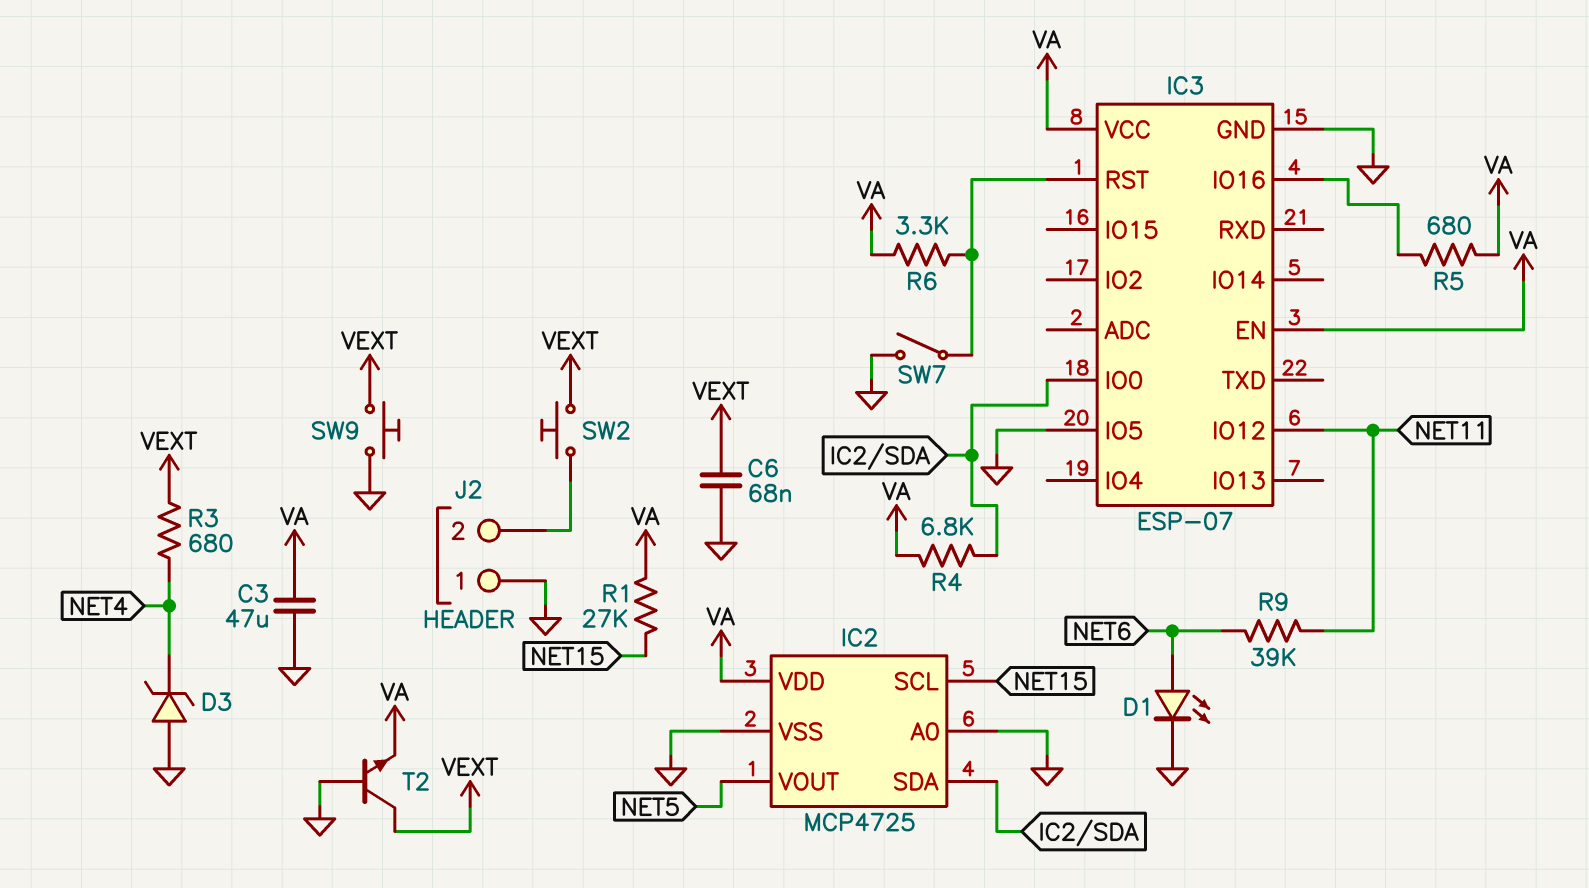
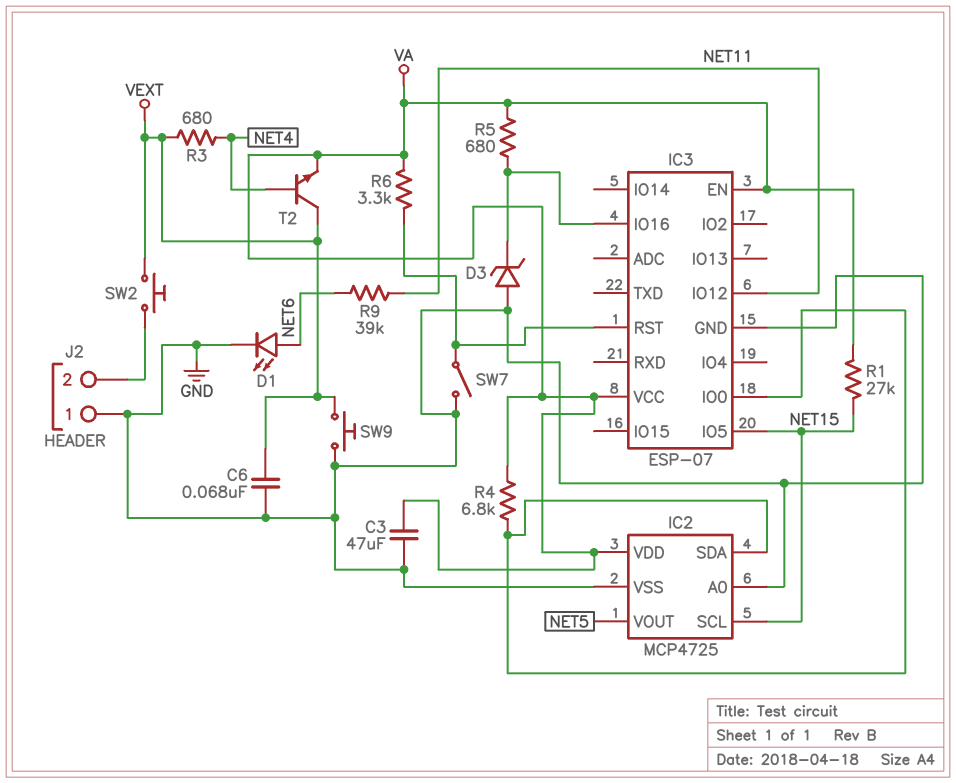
D3: zener (A GND, K NET4) -> zener (A GND, K IC3/IO16)
IC3 pin IO5: GND -> NET15
T2: NPN (B GND, C VEXT, E VA) -> NPN (B NET4, C VEXT, E VA)

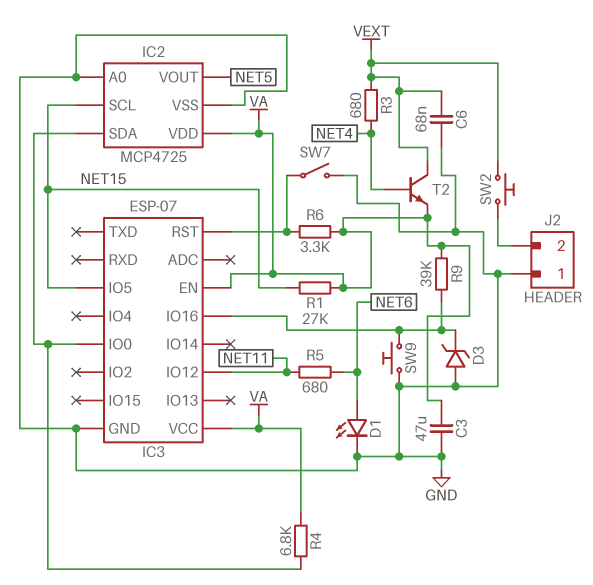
R5: 680 (IC3/IO16, VA) -> 680 (NET6, NET11)
R9: 39k (NET6, NET11) -> 39k (IC3/IO16, VA)
SW9: button (GND, VEXT) -> button (GND, IC3/IO16)

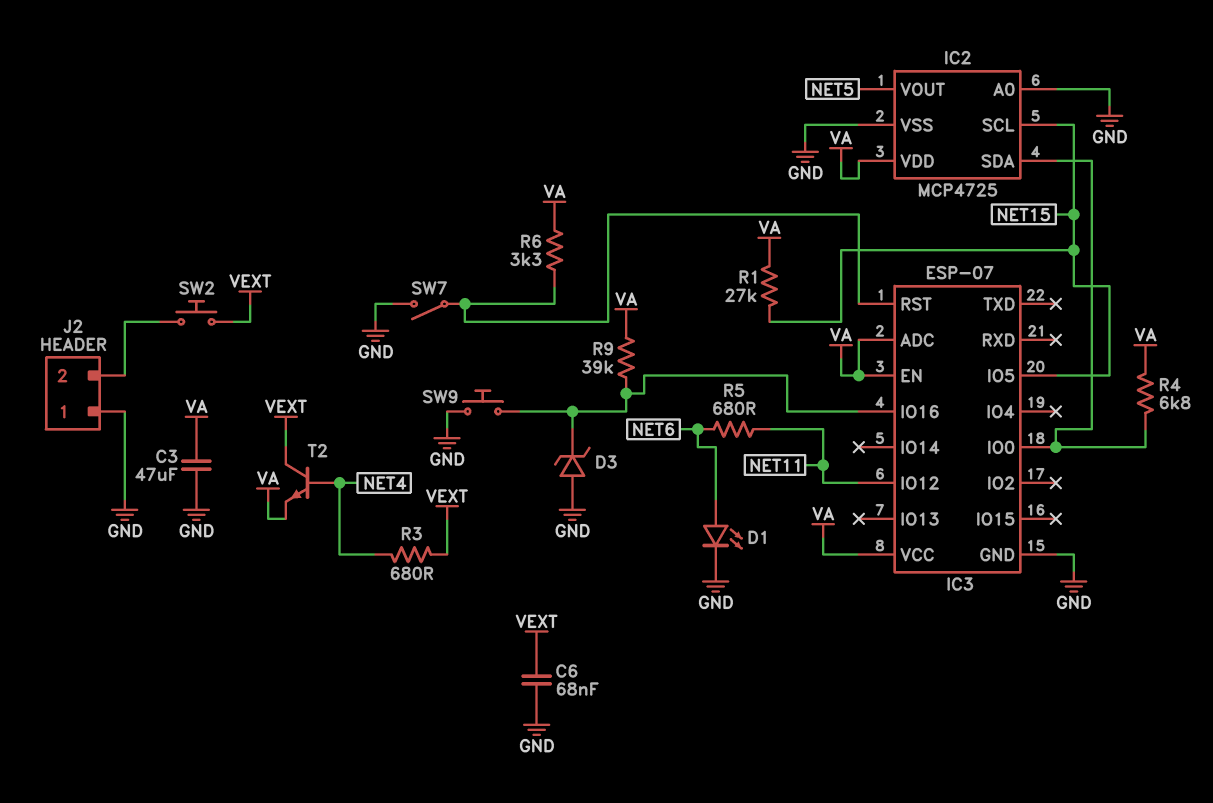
IC3 pin ADC: none -> VA

